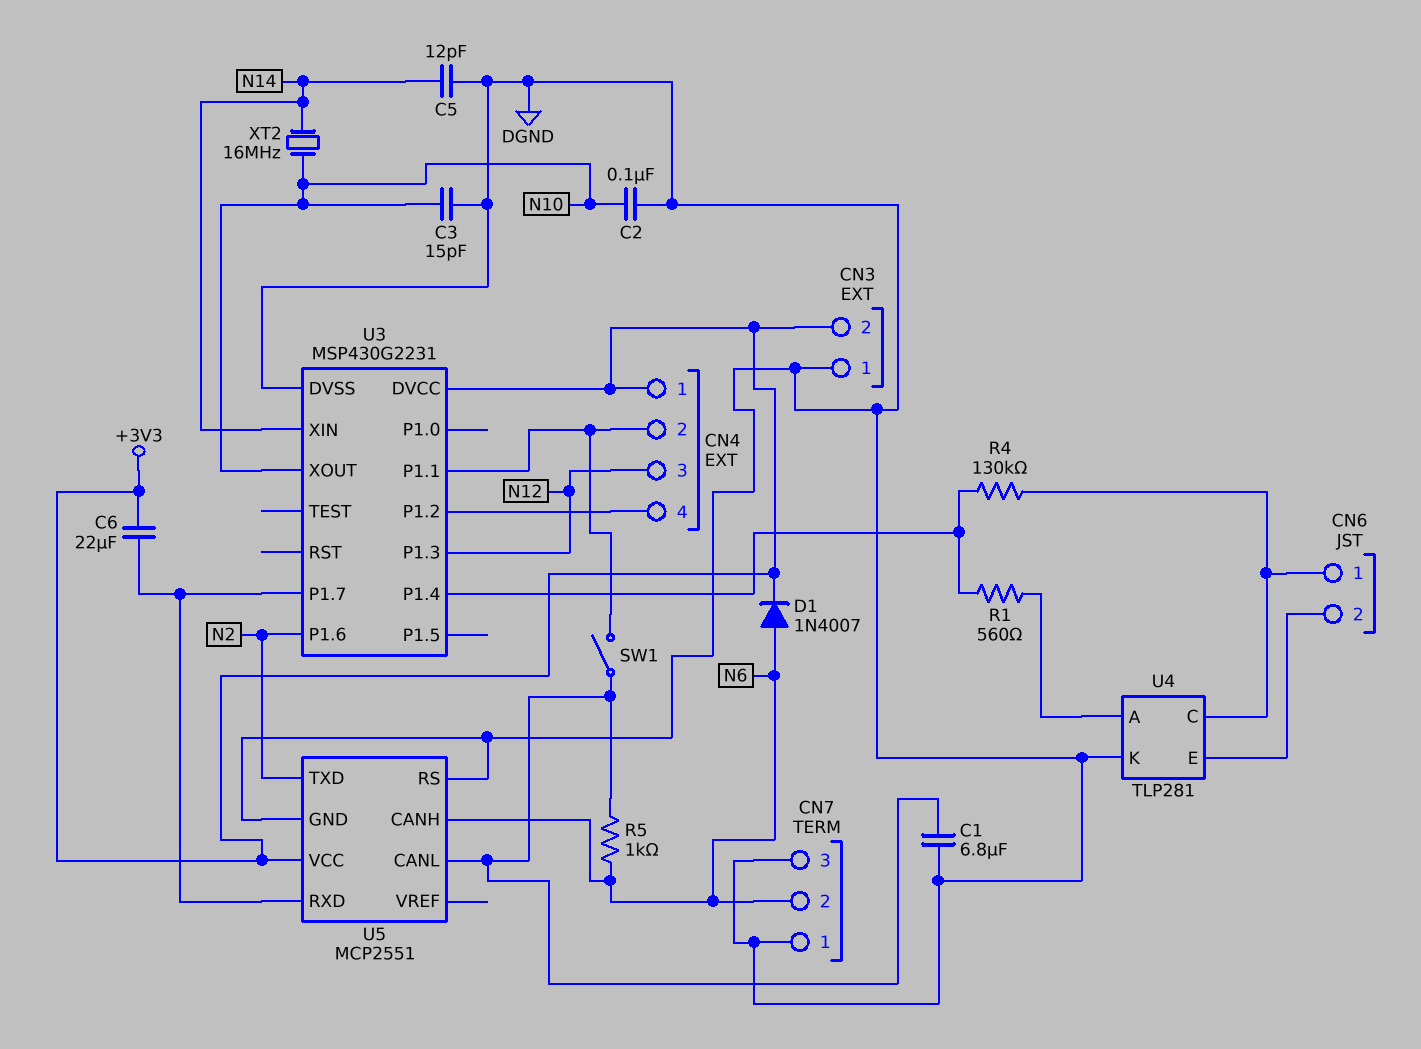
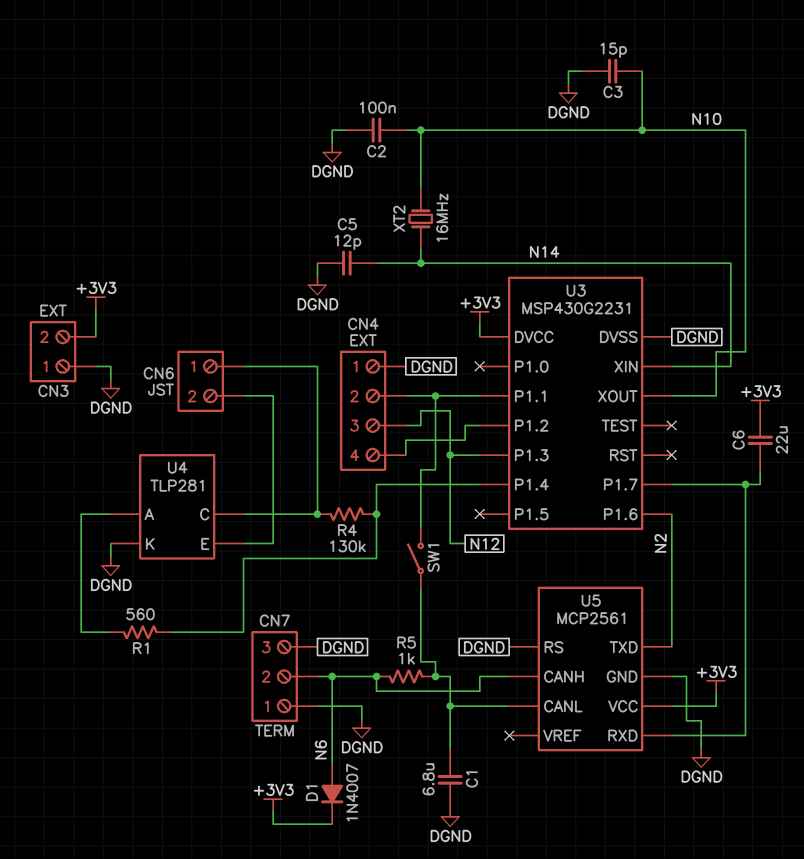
CN4 pin 1: +3V3 -> DGND
U5: MCP2551 -> MCP2561

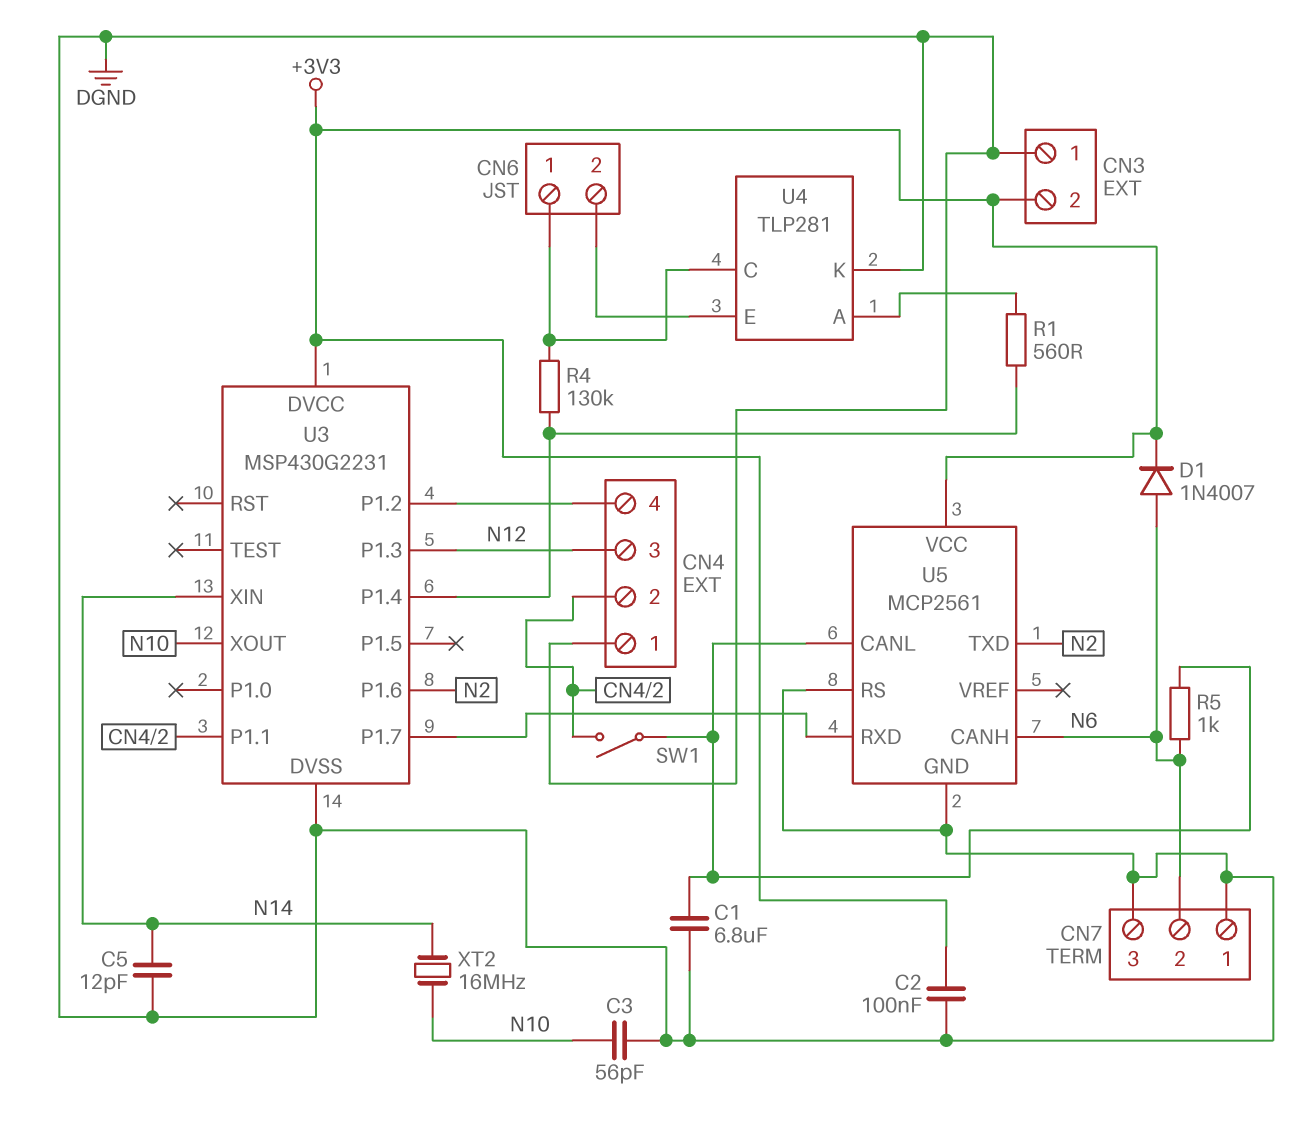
C2: 100nF (DGND, N10) -> 100nF (+3V3, DGND)
C3: 15pF (DGND, N10) -> 56pF (DGND, N10)
C6: 22uF (+3V3, U3/P1.7) -> none

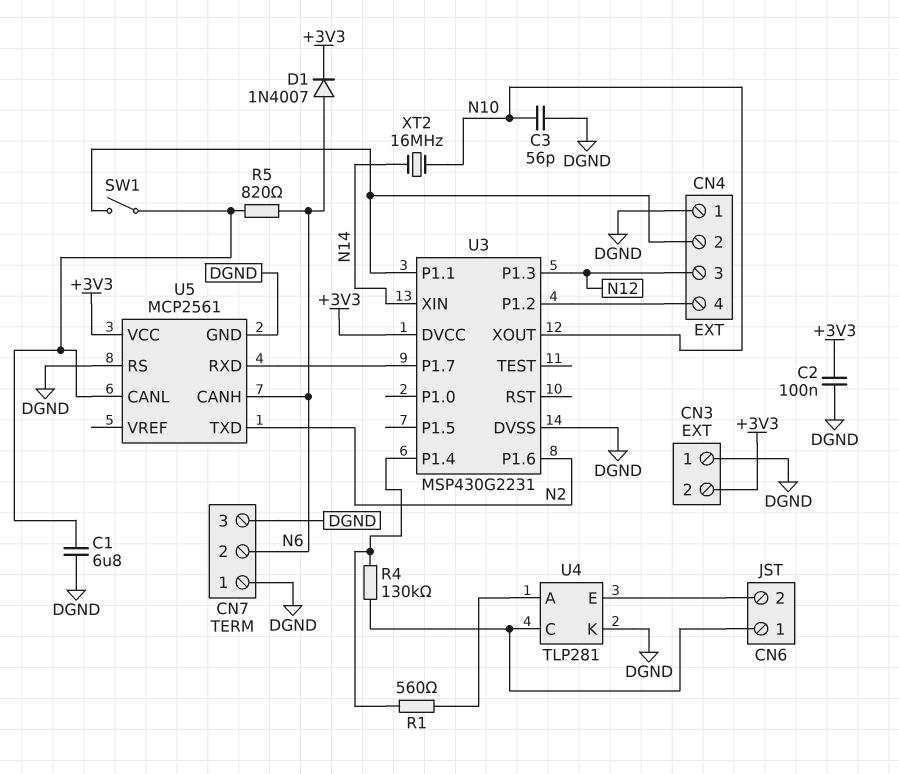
C5: 12pF (DGND, N14) -> none
R5: 1k (N6, U5/CANL) -> 820 (N6, U5/CANL)

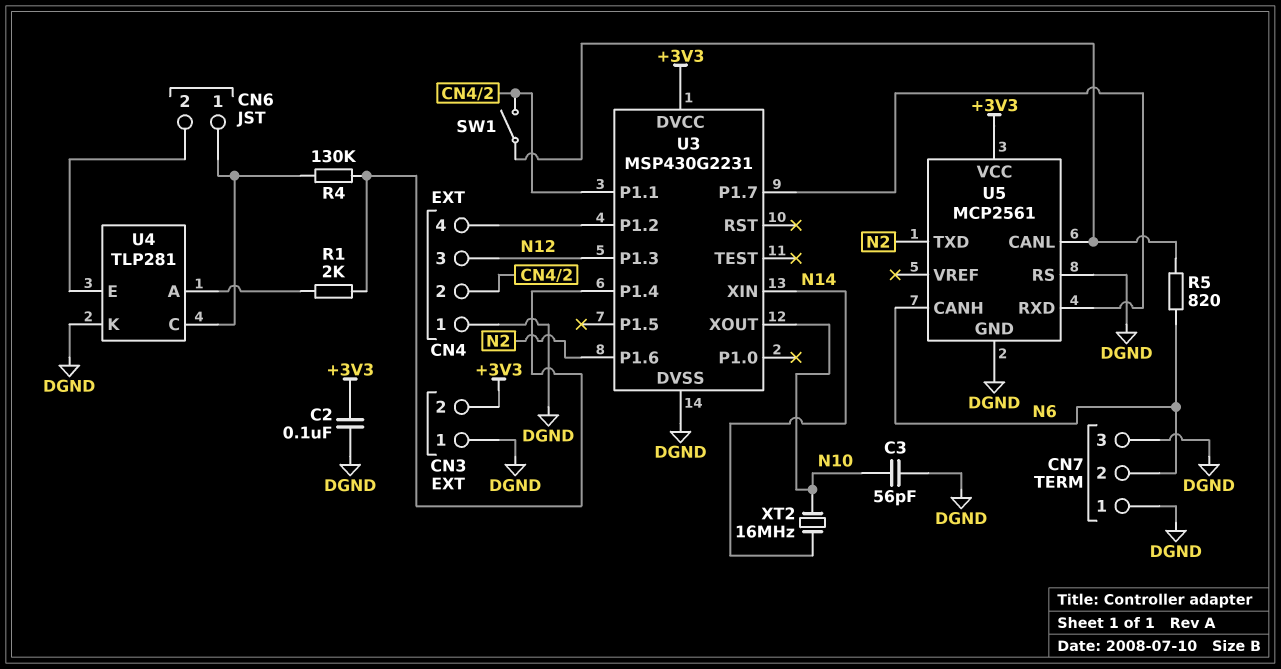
C1: 6.8uF (DGND, U5/CANL) -> none
D1: diode 1N4007 (A N6, K +3V3) -> none
R1: 560 (U3/P1.4, U4/A) -> 2k (U3/P1.4, U4/A)

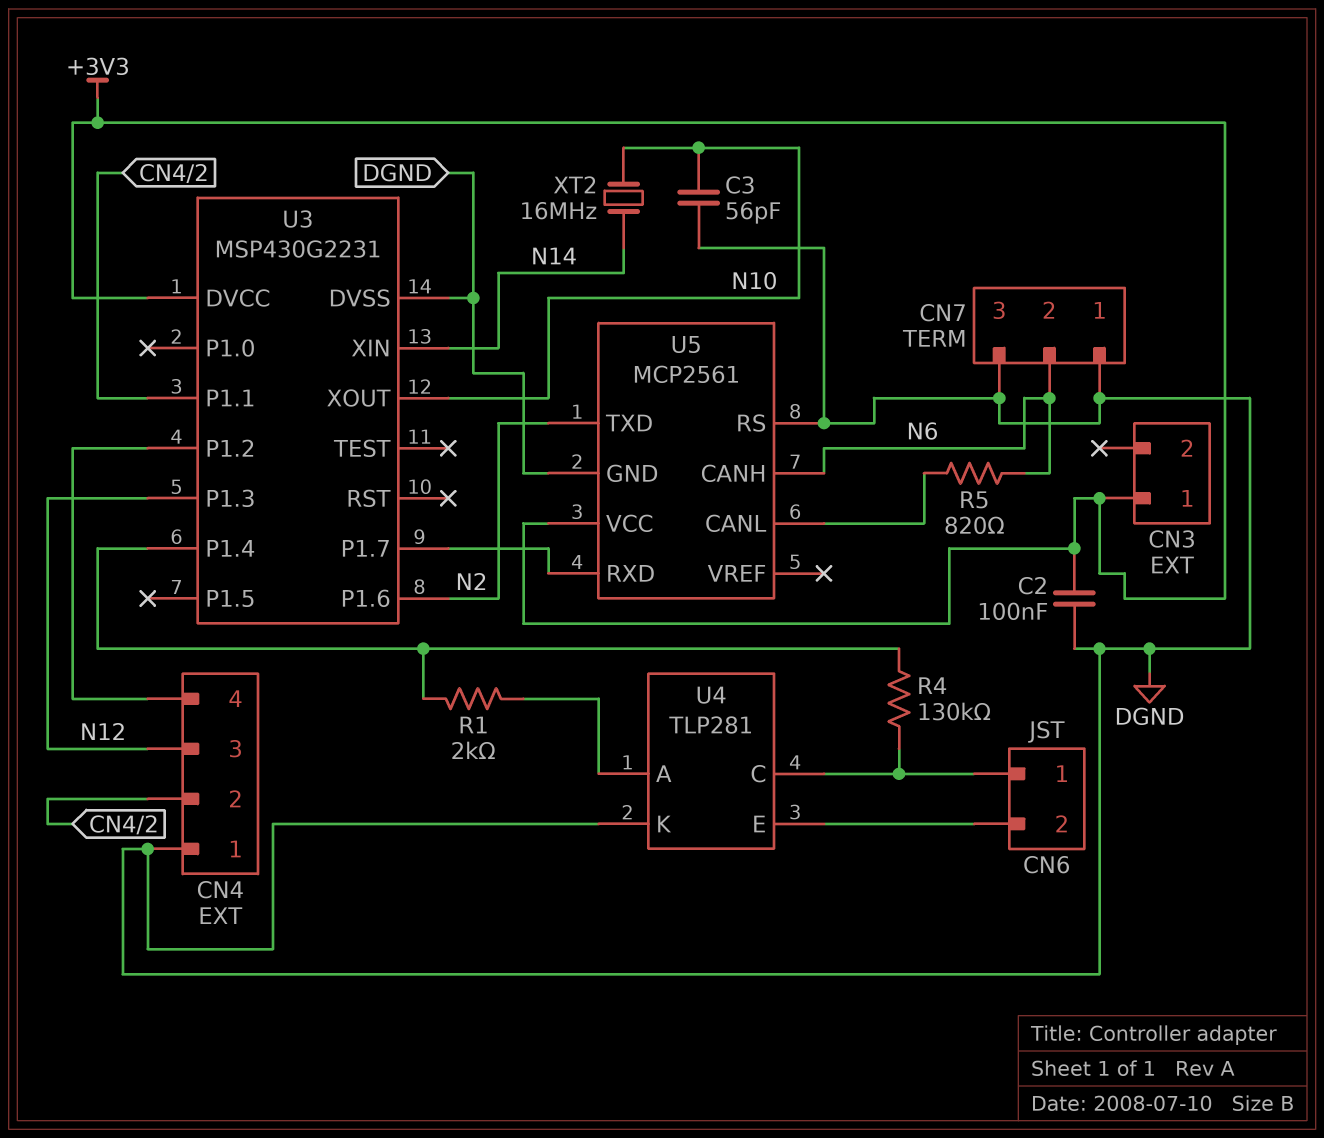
CN3 pin 1: DGND -> +3V3
CN3 pin 2: +3V3 -> none
SW1: switch (CN4/2, U5/CANL) -> none

